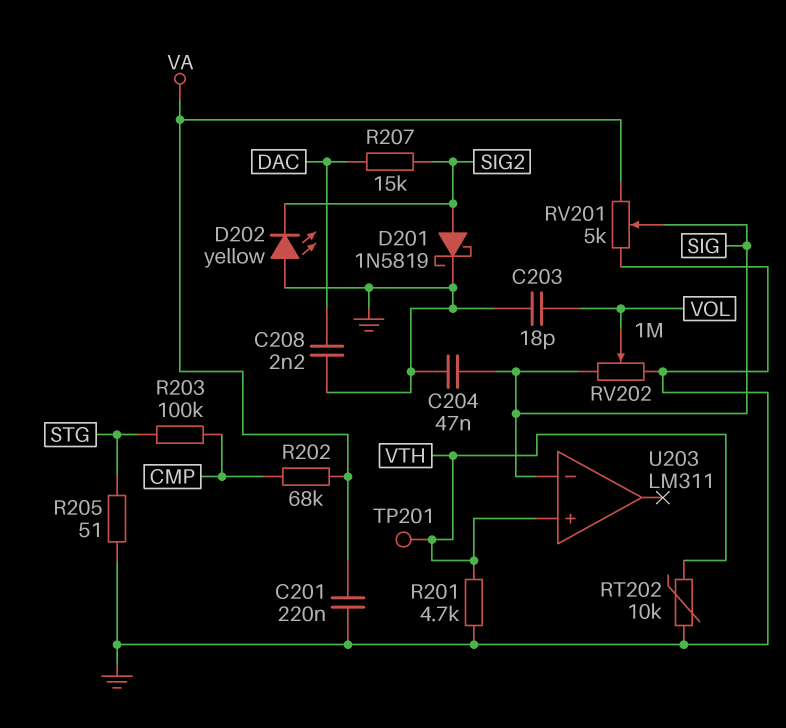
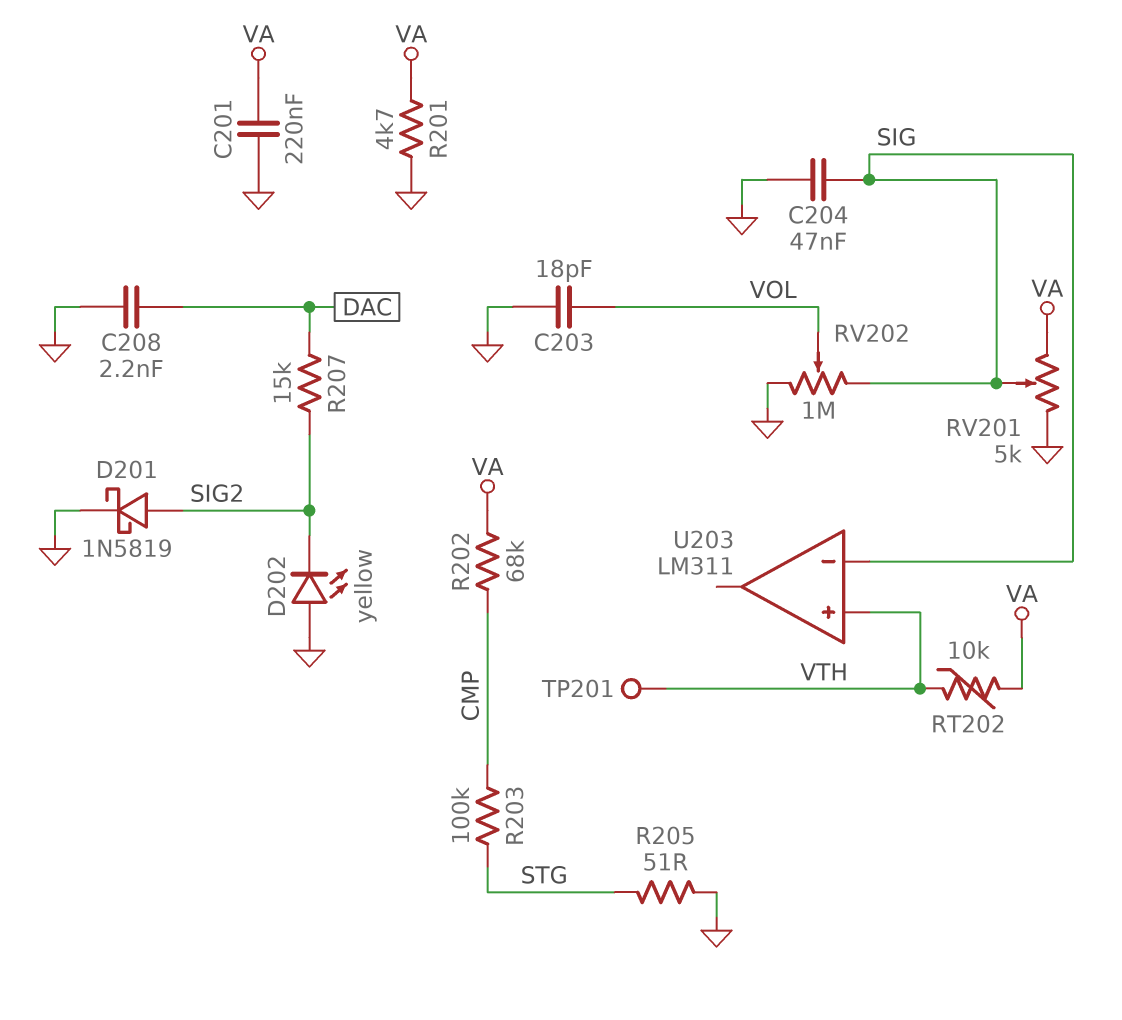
R201: 4.7k (GND, VTH) -> 4.7k (GND, VA)
RT202: 10k (GND, VTH) -> 10k (VA, VTH)

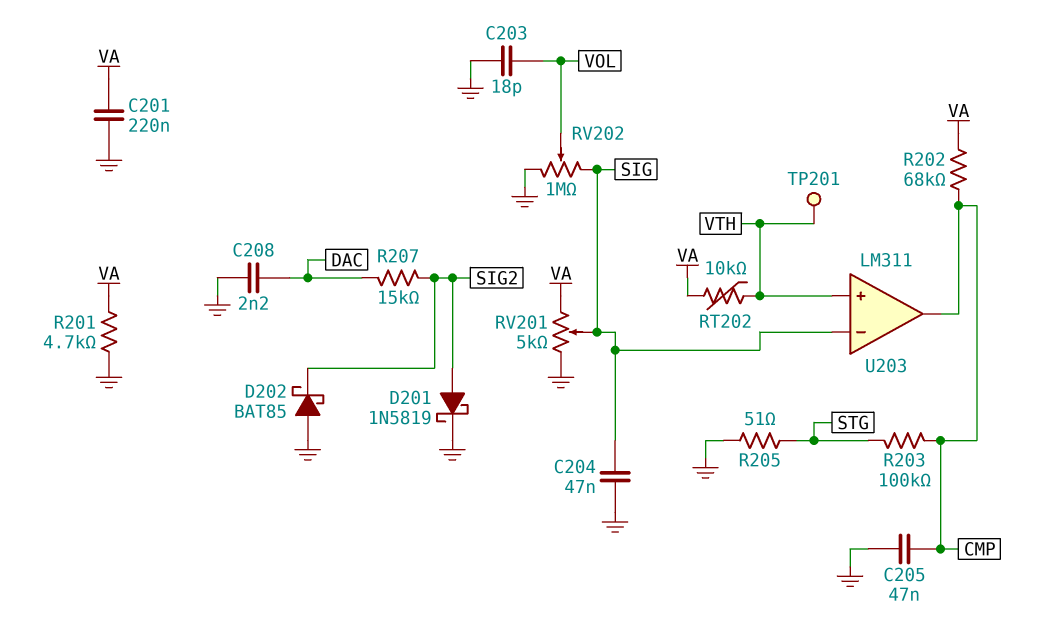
C205: none -> 47nF (CMP, GND)
D202: LED yellow (A GND, K SIG2) -> schottky BAT85 (A GND, K SIG2)
U203 pin out: none -> CMP

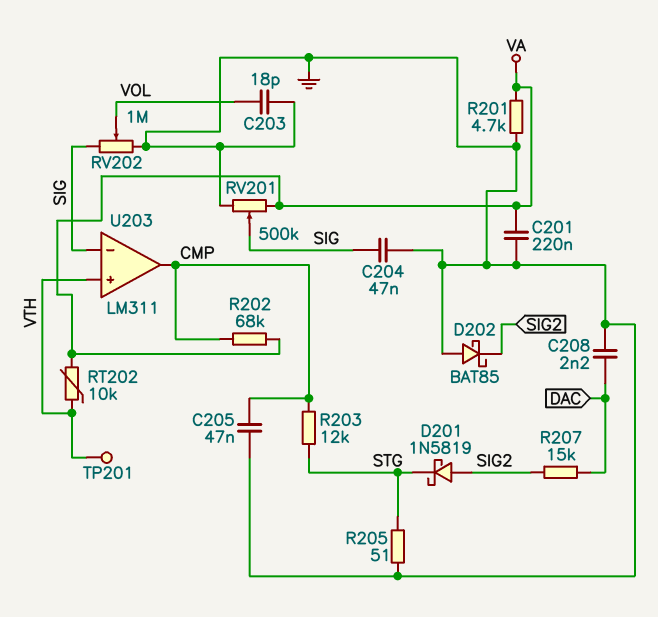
D201: schottky 1N5819 (A SIG2, K GND) -> schottky 1N5819 (A SIG2, K STG)
R203: 100k (CMP, STG) -> 12k (CMP, STG)
RV201: 5k (GND, VA, wiper SIG) -> 500k (GND, VA, wiper SIG)

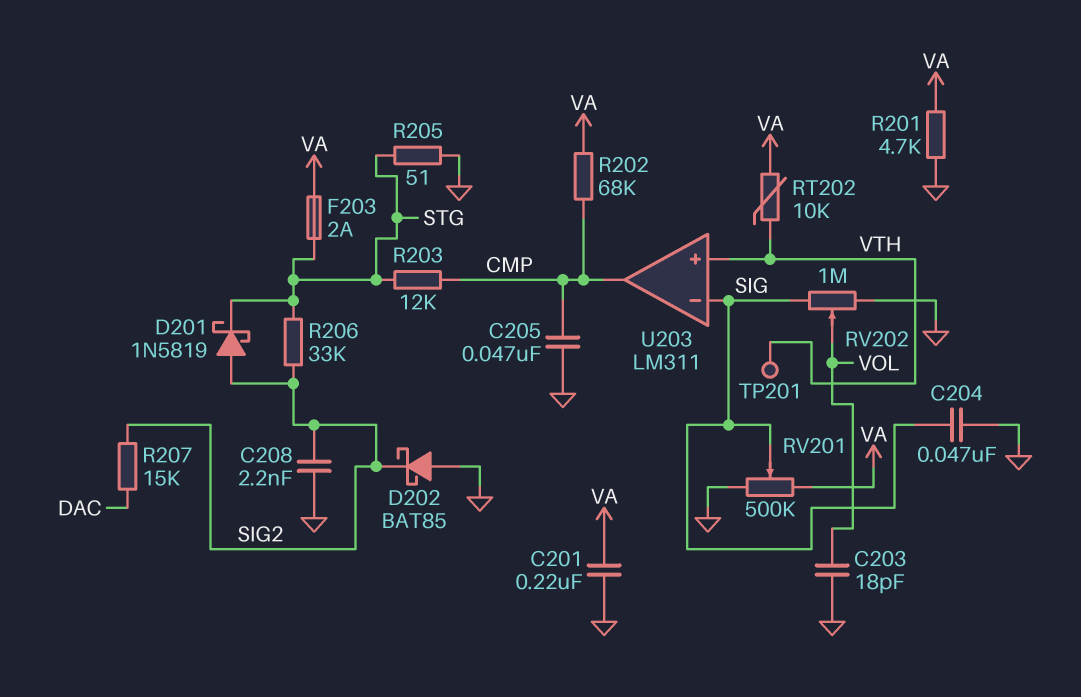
C208: 2.2nF (DAC, GND) -> 2.2nF (GND, SIG2)
F203: none -> 2A (STG, VA)
R206: none -> 33k (SIG2, STG)

